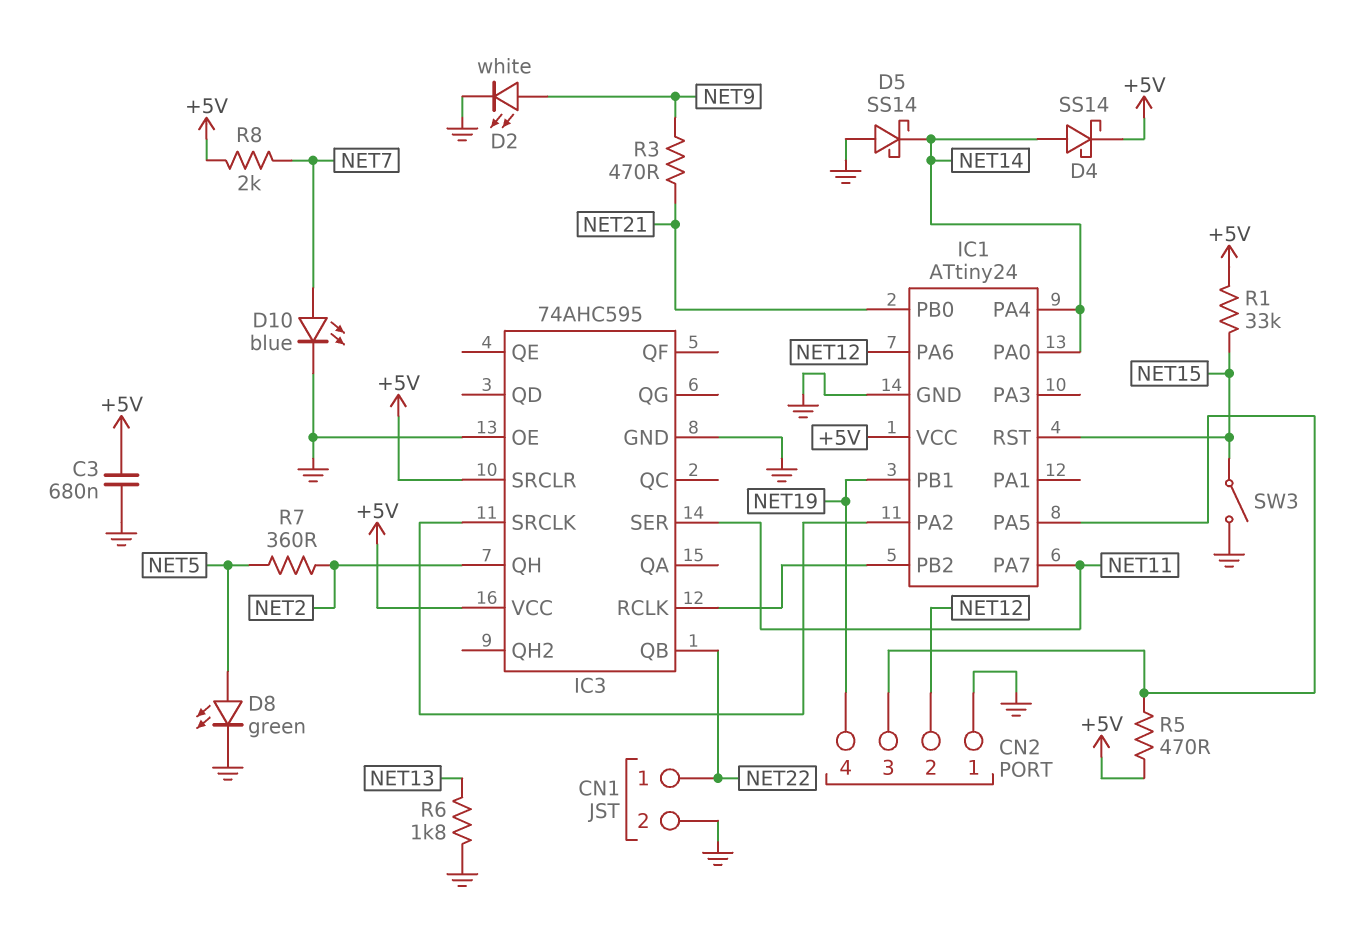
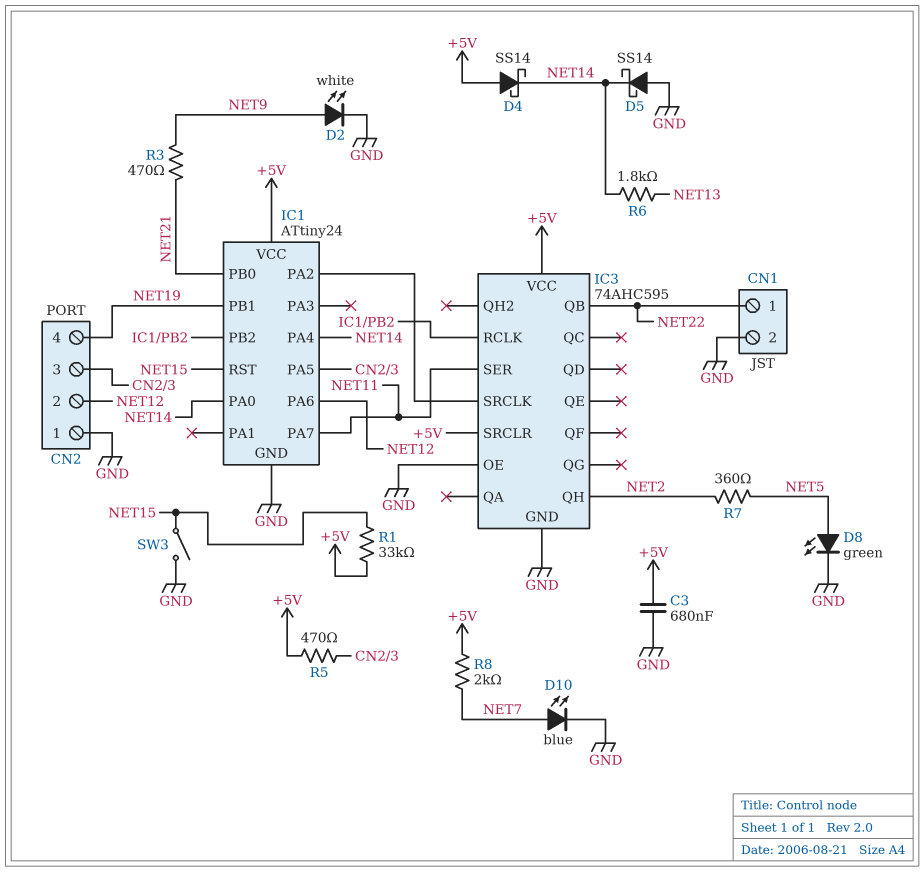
D4: schottky SS14 (A NET14, K +5V) -> schottky SS14 (A +5V, K NET14)
R6: 1.8k (GND, NET13) -> 1.8k (NET13, NET14)

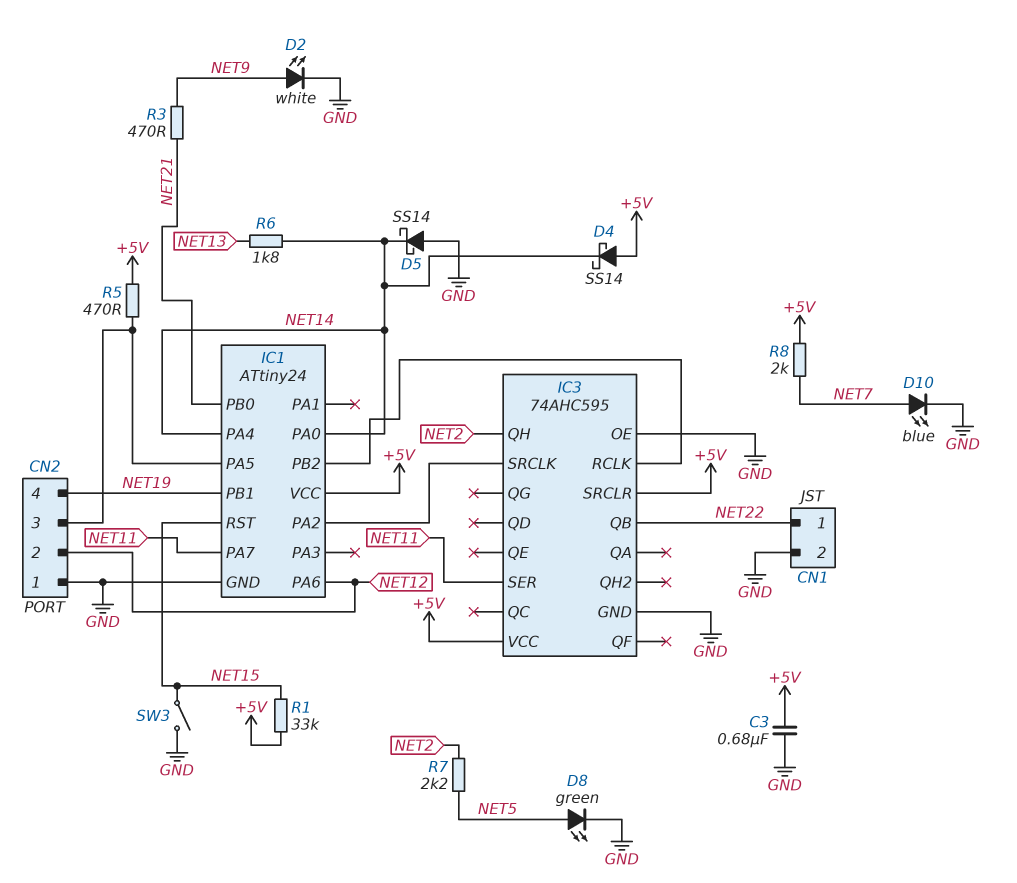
R7: 360 (NET2, NET5) -> 2.2k (NET2, NET5)

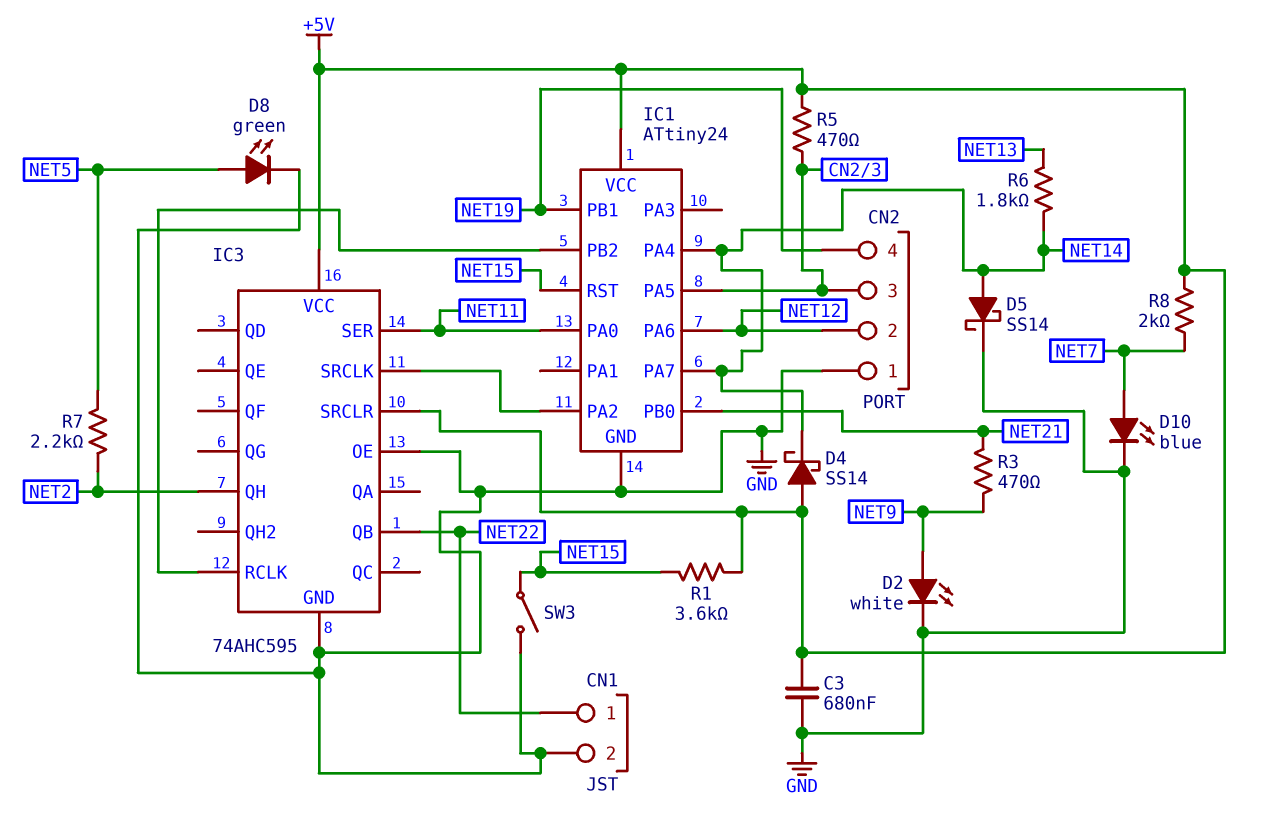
D5: schottky SS14 (A GND, K NET14) -> schottky SS14 (A NET14, K GND)
IC1 pin PA0: NET14 -> NET11
IC1 pin PA7: NET11 -> NET14
R1: 33k (+5V, NET15) -> 3.6k (+5V, NET15)

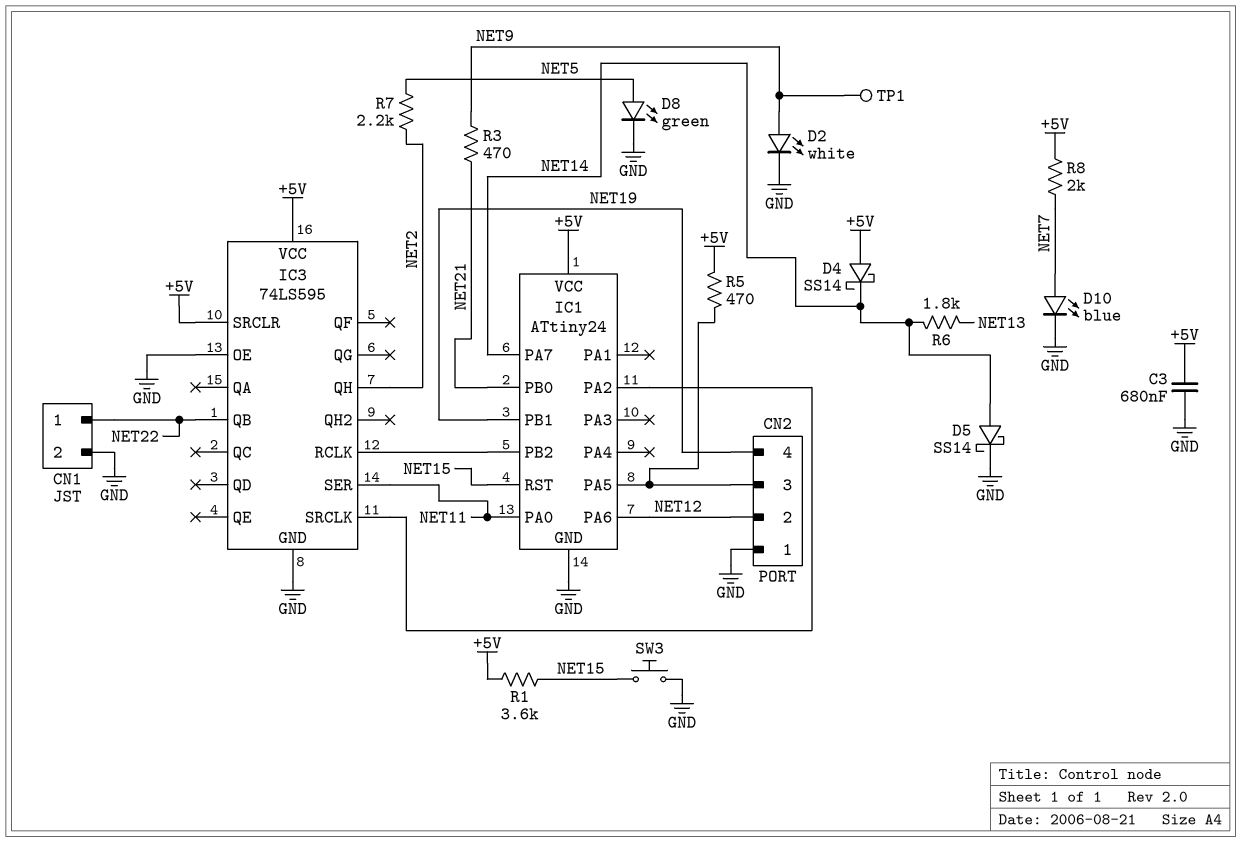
IC1 pin PA4: NET14 -> none
IC3: 74AHC595 -> 74LS595
SW3: switch (GND, NET15) -> button (GND, NET15)
TP1: none -> test point (NET9)

